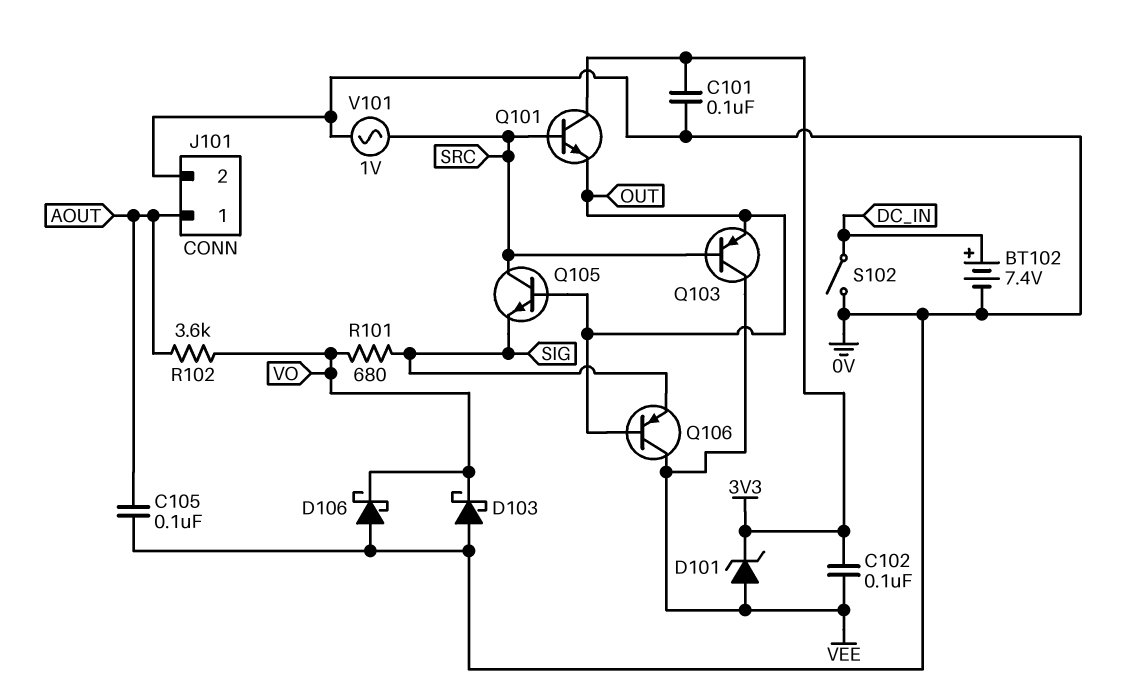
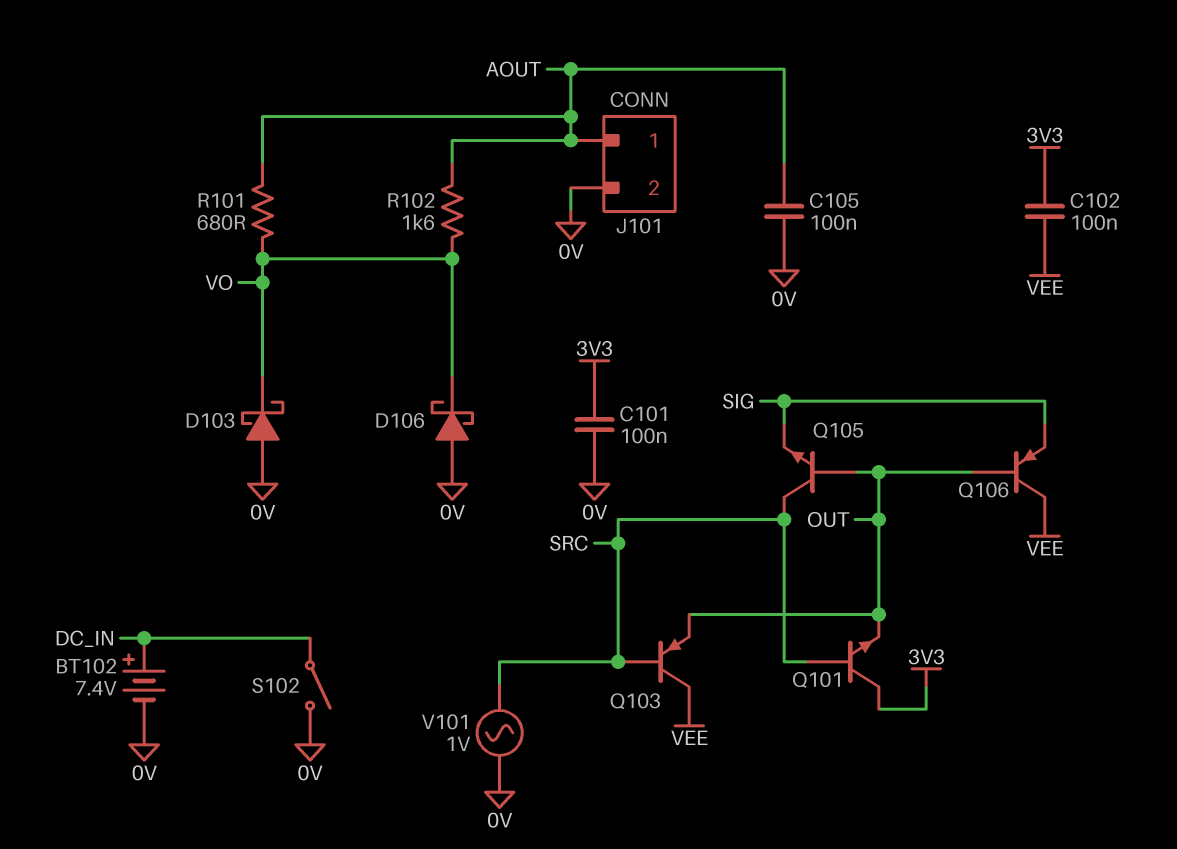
D101: zener (A VEE, K 3V3) -> none
R101: 680 (SIG, VO) -> 680 (AOUT, VO)
R102: 3.6k (AOUT, VO) -> 1.6k (AOUT, VO)

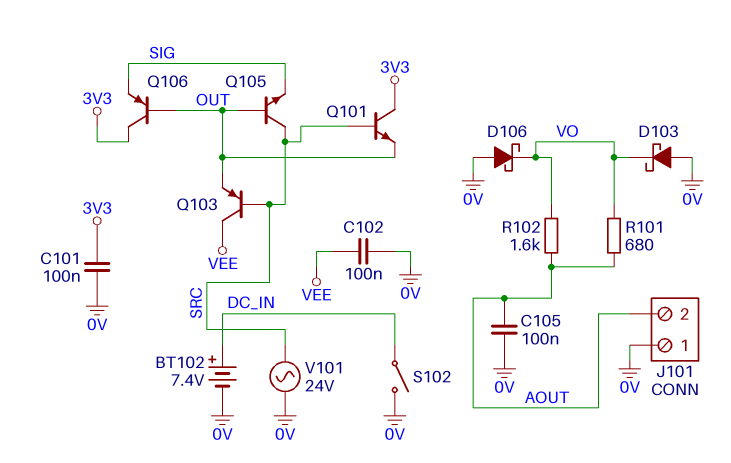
C102: 100nF (3V3, VEE) -> 100nF (0V, VEE)
J101 pin 1: AOUT -> 0V
J101 pin 2: 0V -> AOUT
Q106: PNP (B OUT, C VEE, E SIG) -> PNP (B OUT, C 3V3, E SIG)
V101: AC 1V (0V, SRC) -> AC 24V (0V, SRC)

